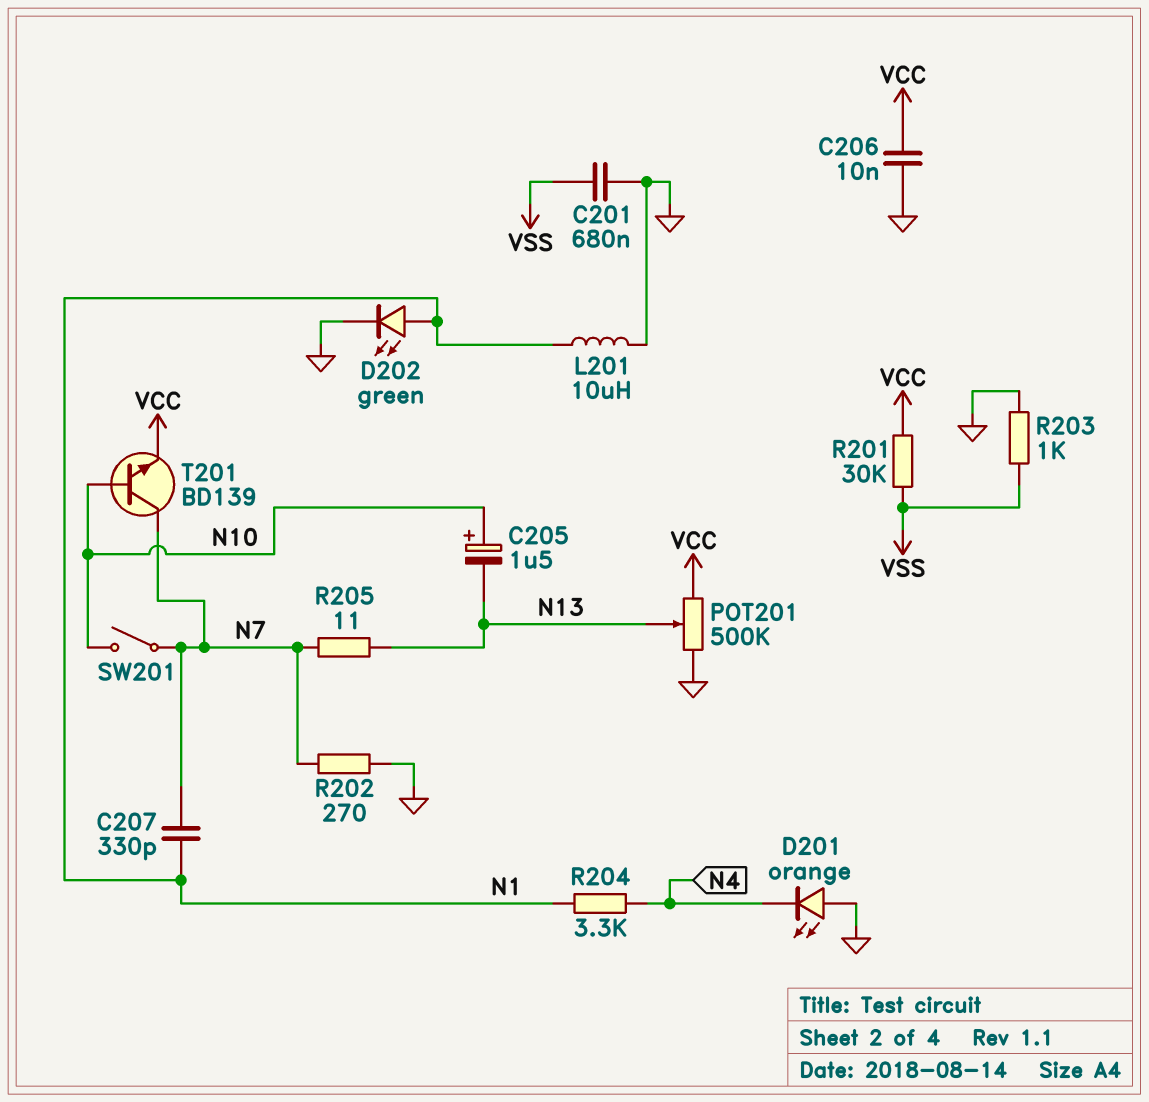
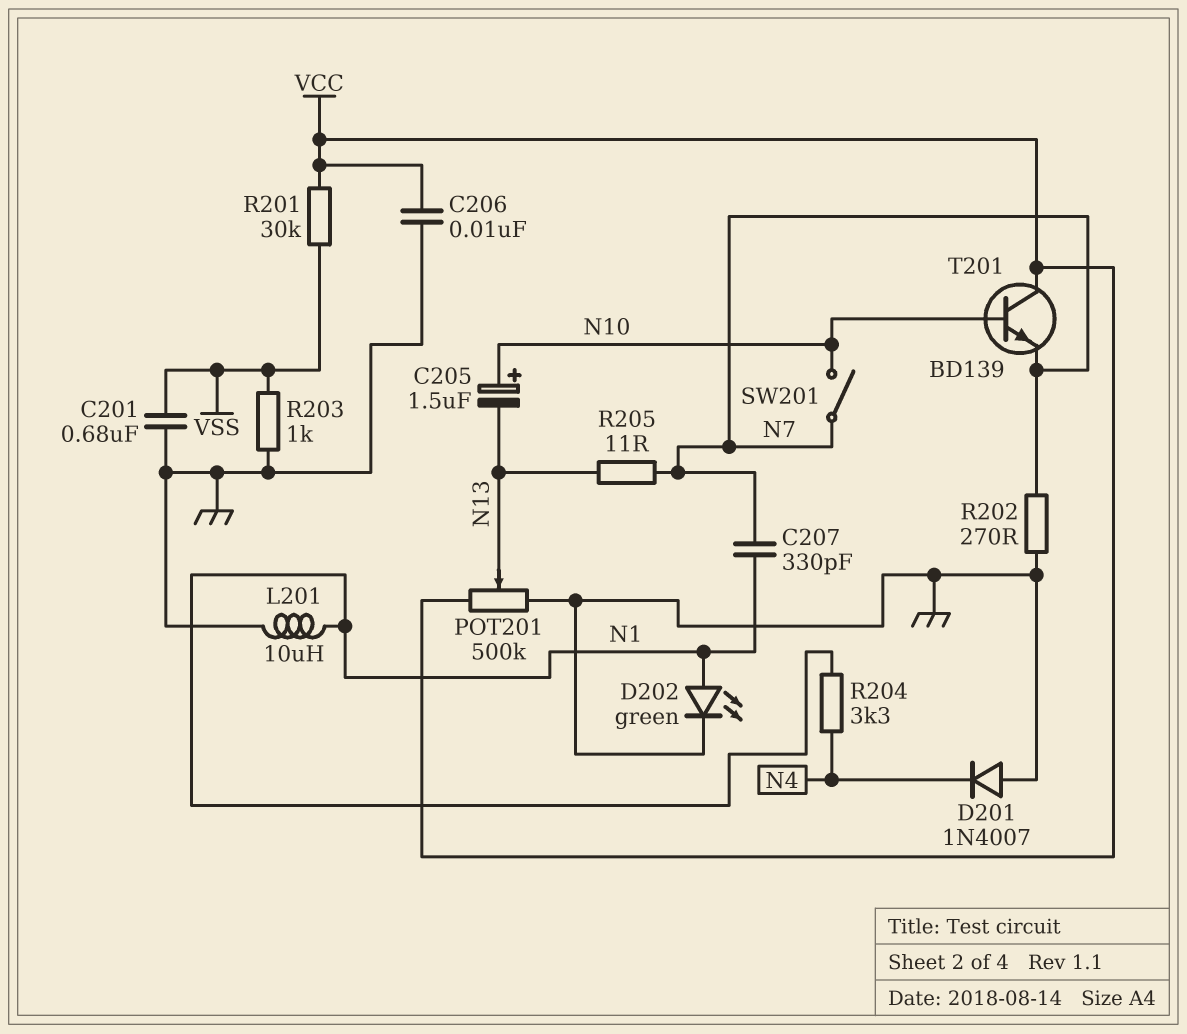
D201: LED orange (A GND, K N4) -> diode 1N4007 (A GND, K N4)
T201: NPN BD139 (B N10, C N7, E VCC) -> NPN BD139 (B N10, C VCC, E N7)

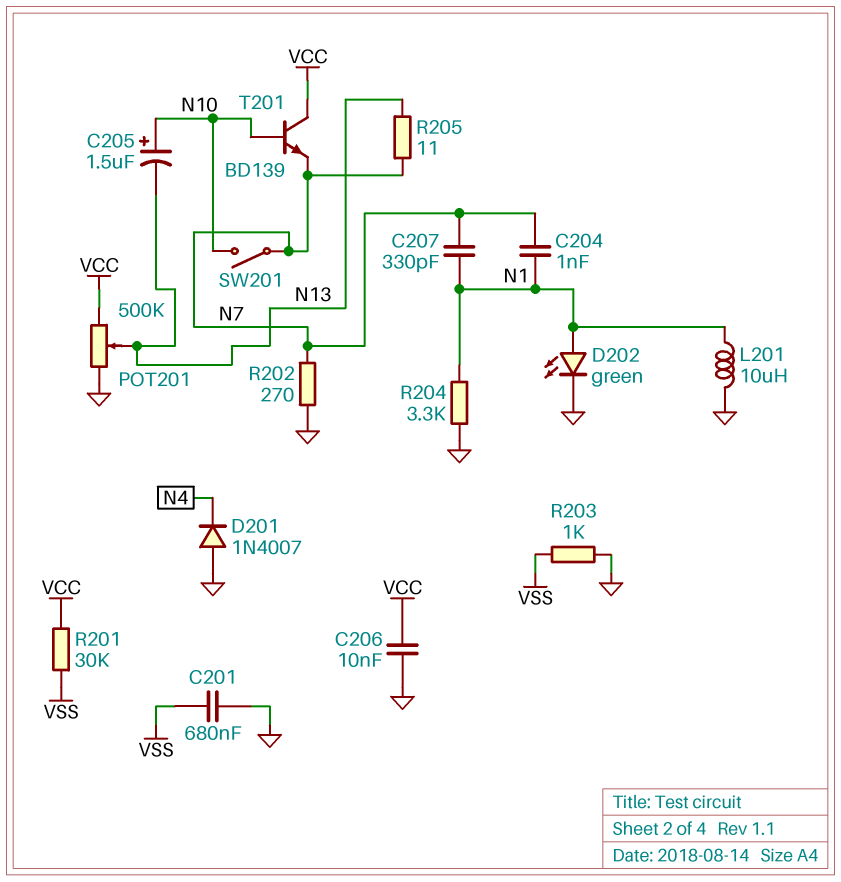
C204: none -> 1nF (N1, N7)
R204: 3.3k (N1, N4) -> 3.3k (GND, N1)

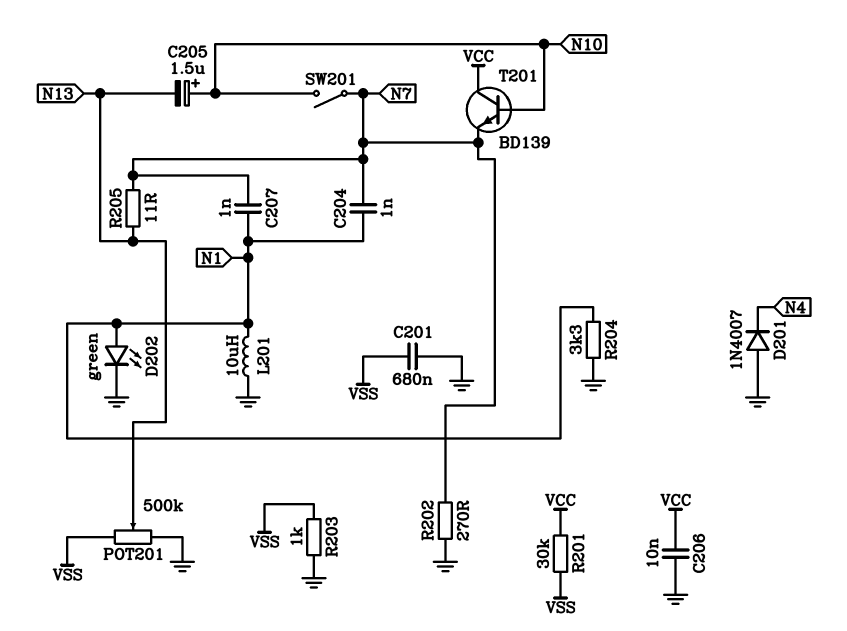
C207: 330pF (N1, N7) -> 1nF (N1, N7)
POT201: 500k (GND, VCC, wiper N13) -> 500k (GND, VSS, wiper N13)

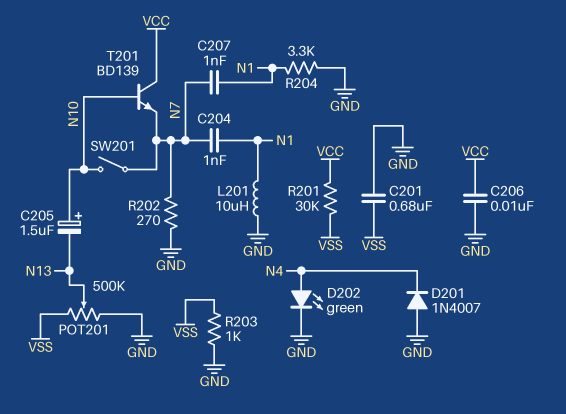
D202: LED green (A N1, K GND) -> LED green (A N4, K GND)
R205: 11 (N7, N13) -> none

